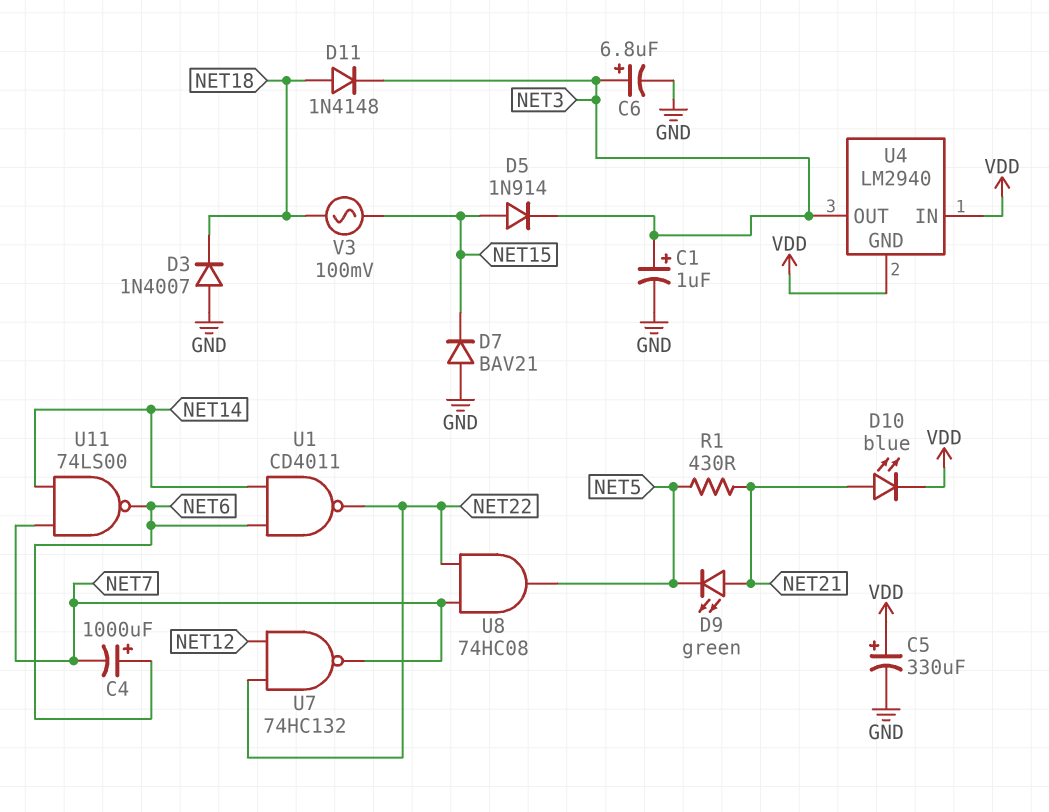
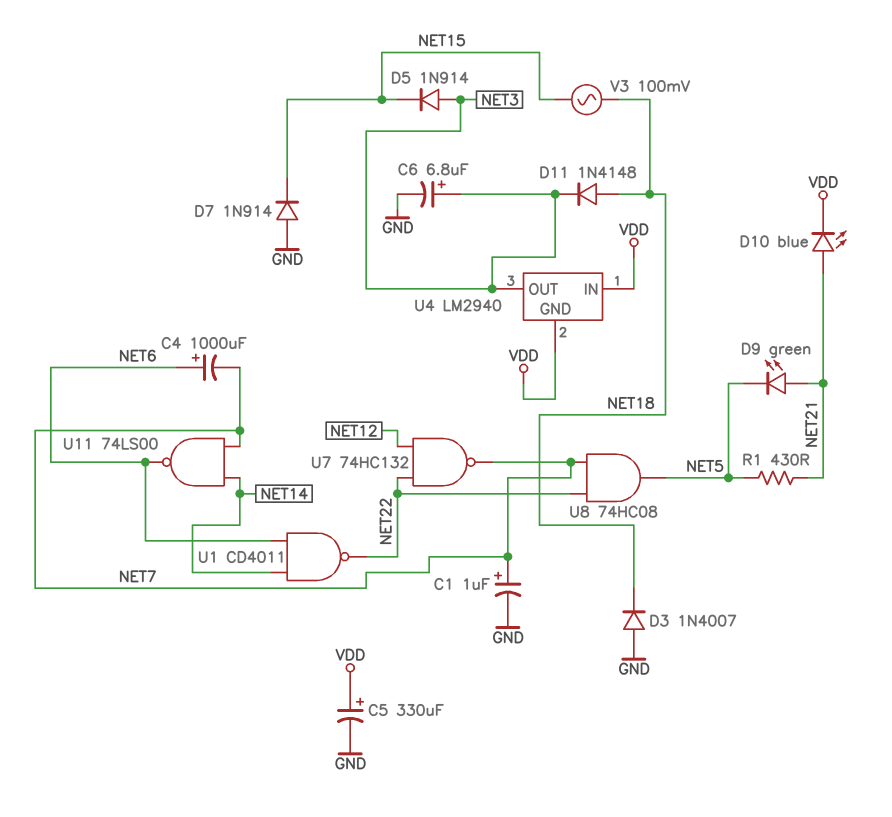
C1: 1uF (plus NET3, minus GND) -> 1uF (plus NET7, minus GND)
D5: diode 1N914 (A NET15, K NET3) -> diode 1N914 (A NET3, K NET15)
D7: diode BAV21 (A GND, K NET15) -> diode 1N914 (A GND, K NET15)

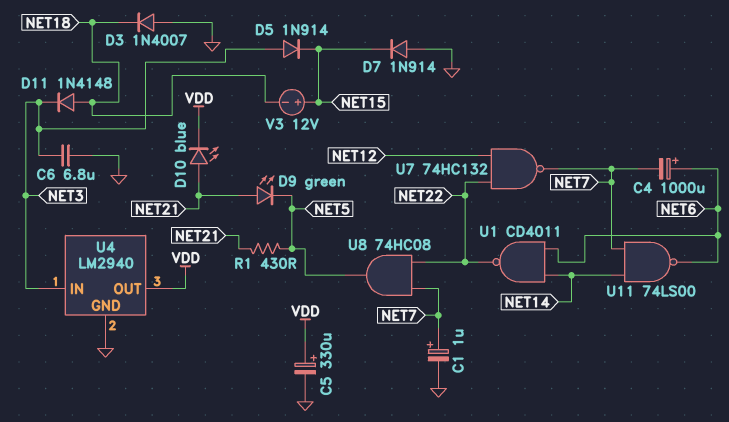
C6: 6.8uF (plus NET3, minus GND) -> 6.8uF (GND, NET3)
U4 pin GND: VDD -> GND
U4 pin IN: VDD -> NET3
U4 pin OUT: NET3 -> VDD
V3: AC 100mV (NET15, NET18) -> 12V (plus NET15, minus NET18)

